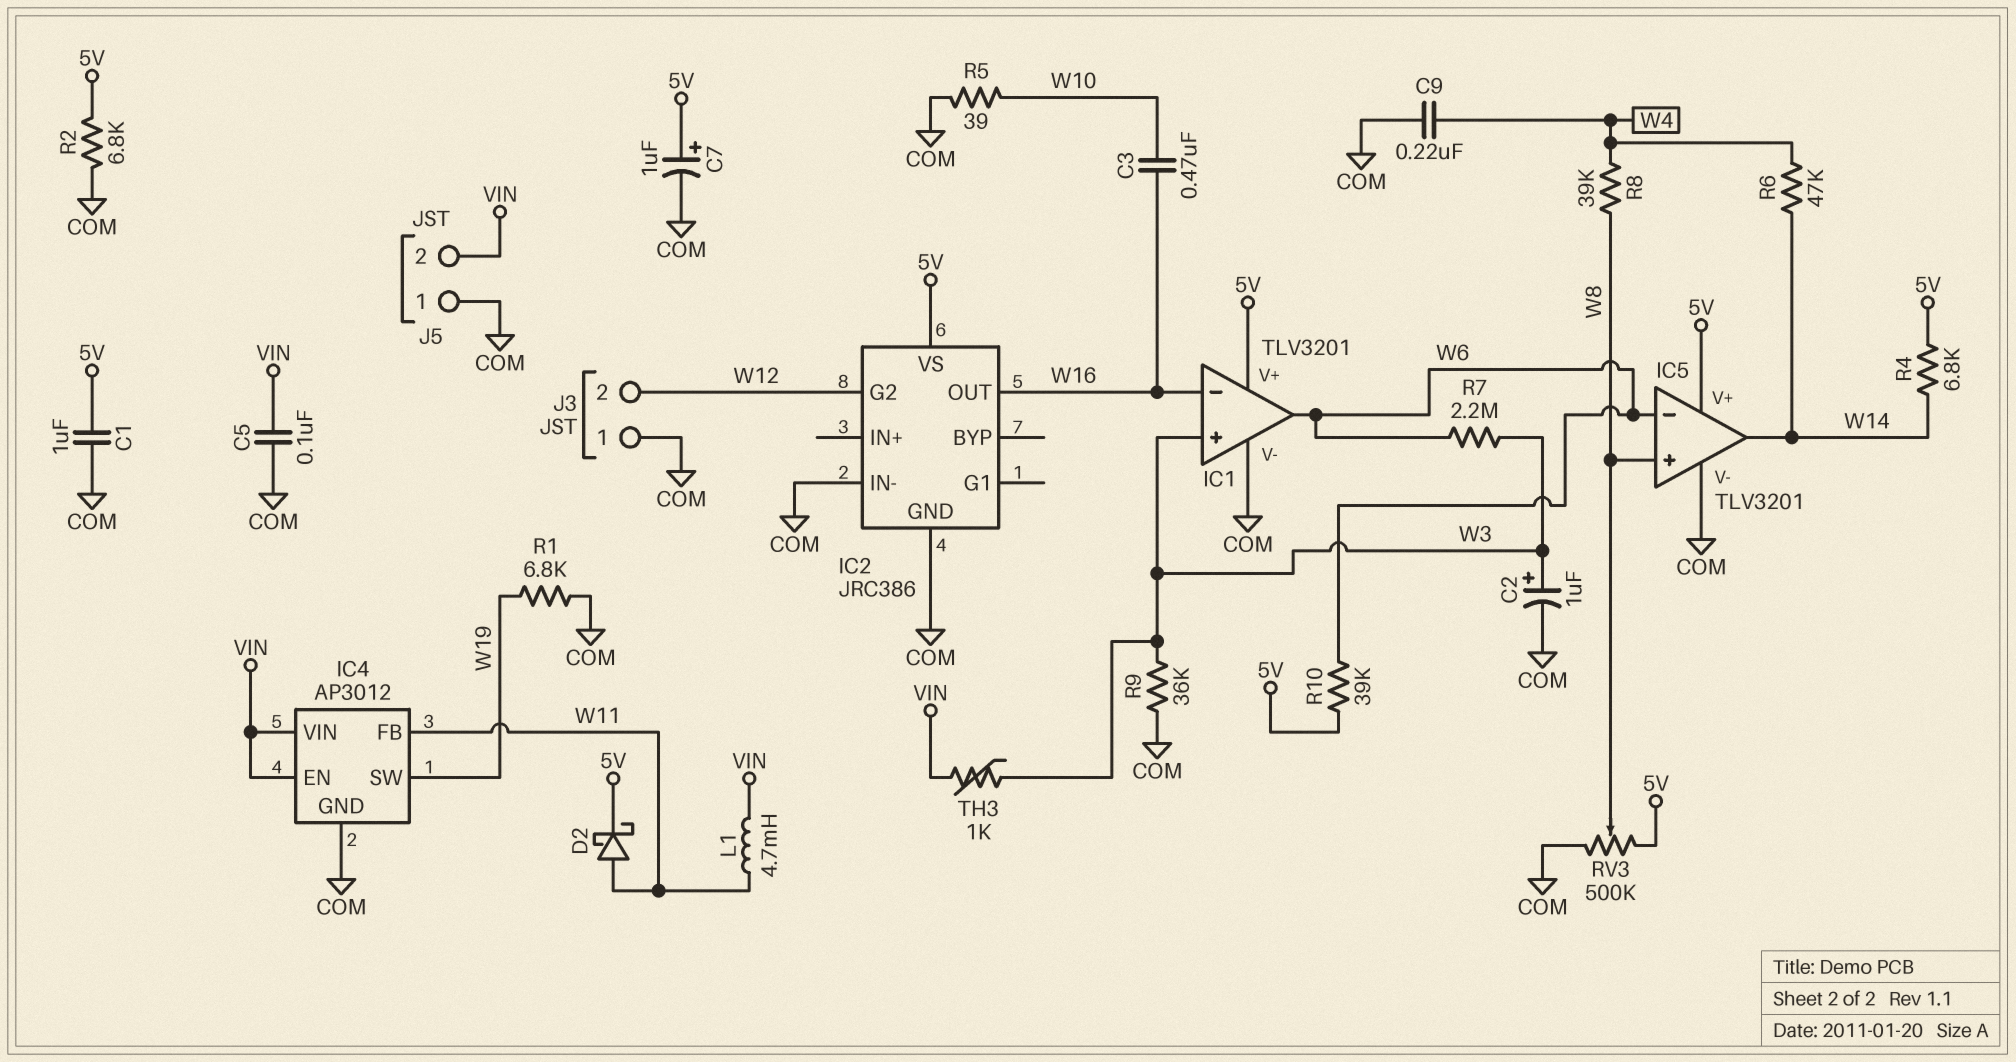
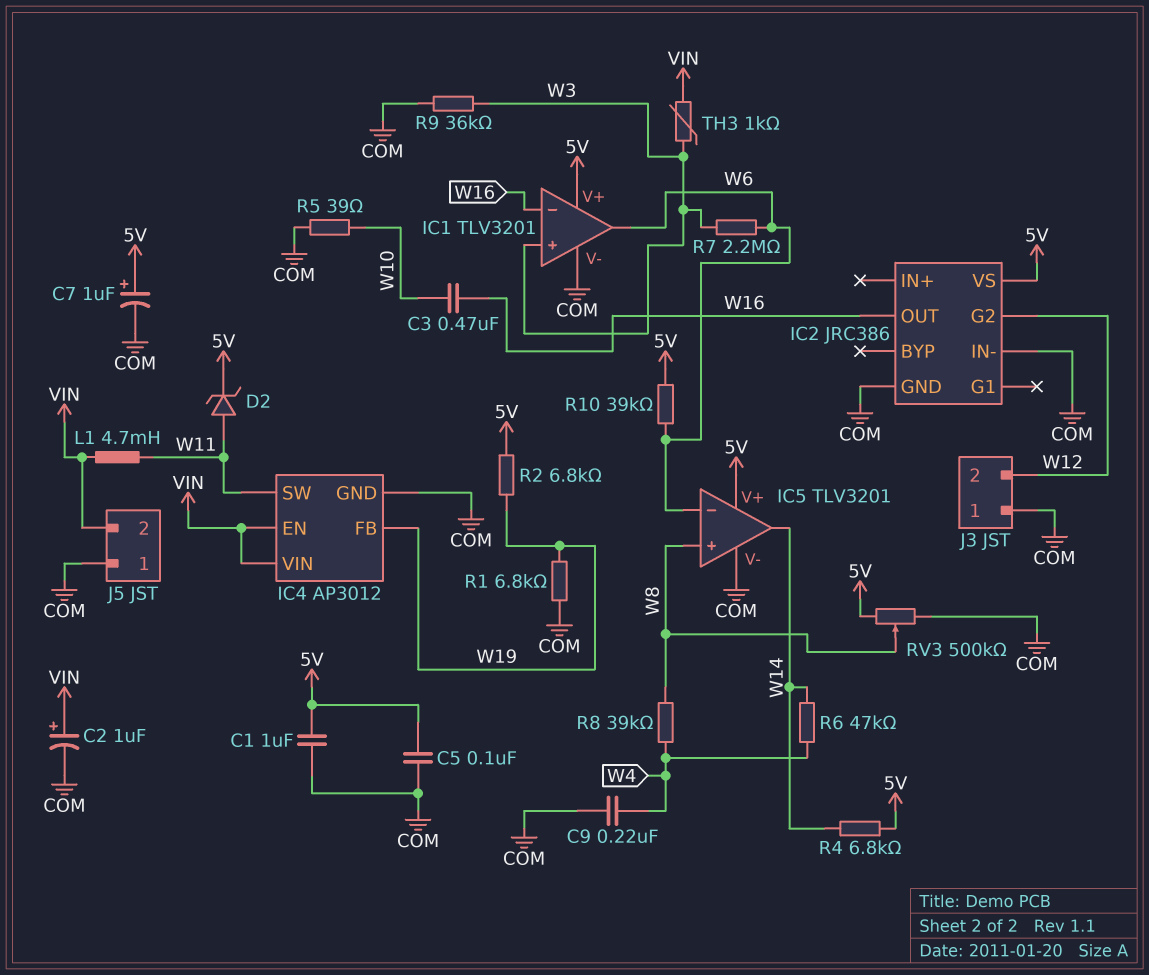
C2: 1uF (plus W3, minus COM) -> 1uF (plus VIN, minus COM)
C5: 100nF (COM, VIN) -> 100nF (5V, COM)
D2: schottky (A W11, K 5V) -> zener (A W11, K 5V)
IC4 pin FB: W11 -> W19
IC4 pin SW: W19 -> W11
R2: 6.8k (5V, COM) -> 6.8k (5V, W19)

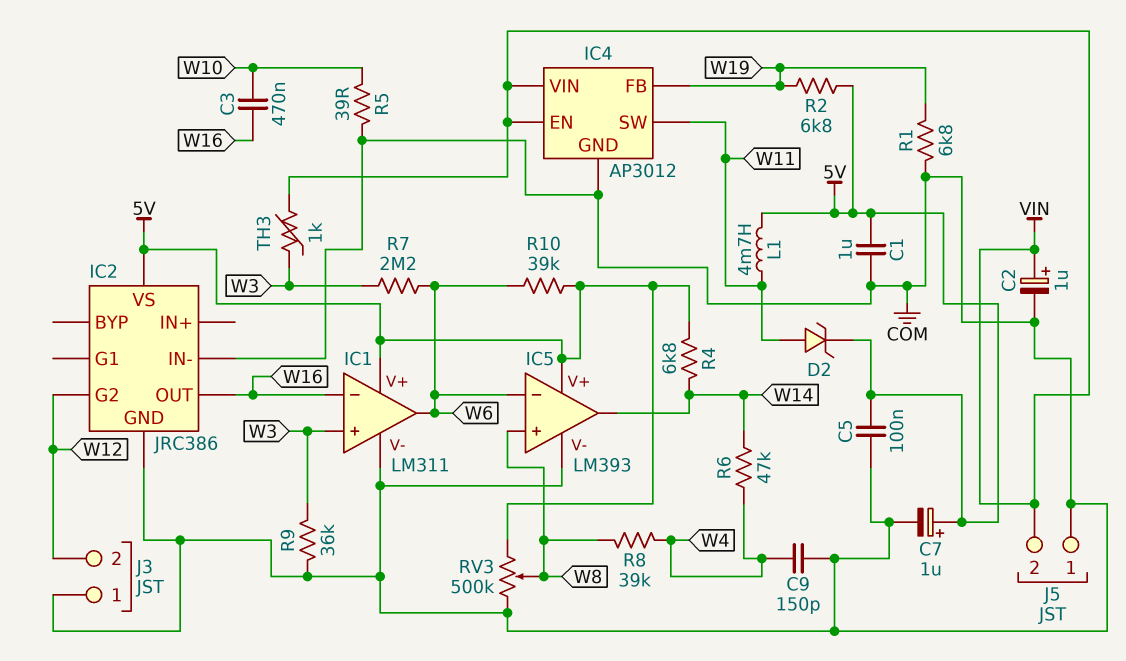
C9: 220nF (COM, W4) -> 150pF (COM, W4)
IC1: TLV3201 -> LM311
IC5: TLV3201 -> LM393
L1: 4.7mH (VIN, W11) -> 4.7mH (5V, W11)

